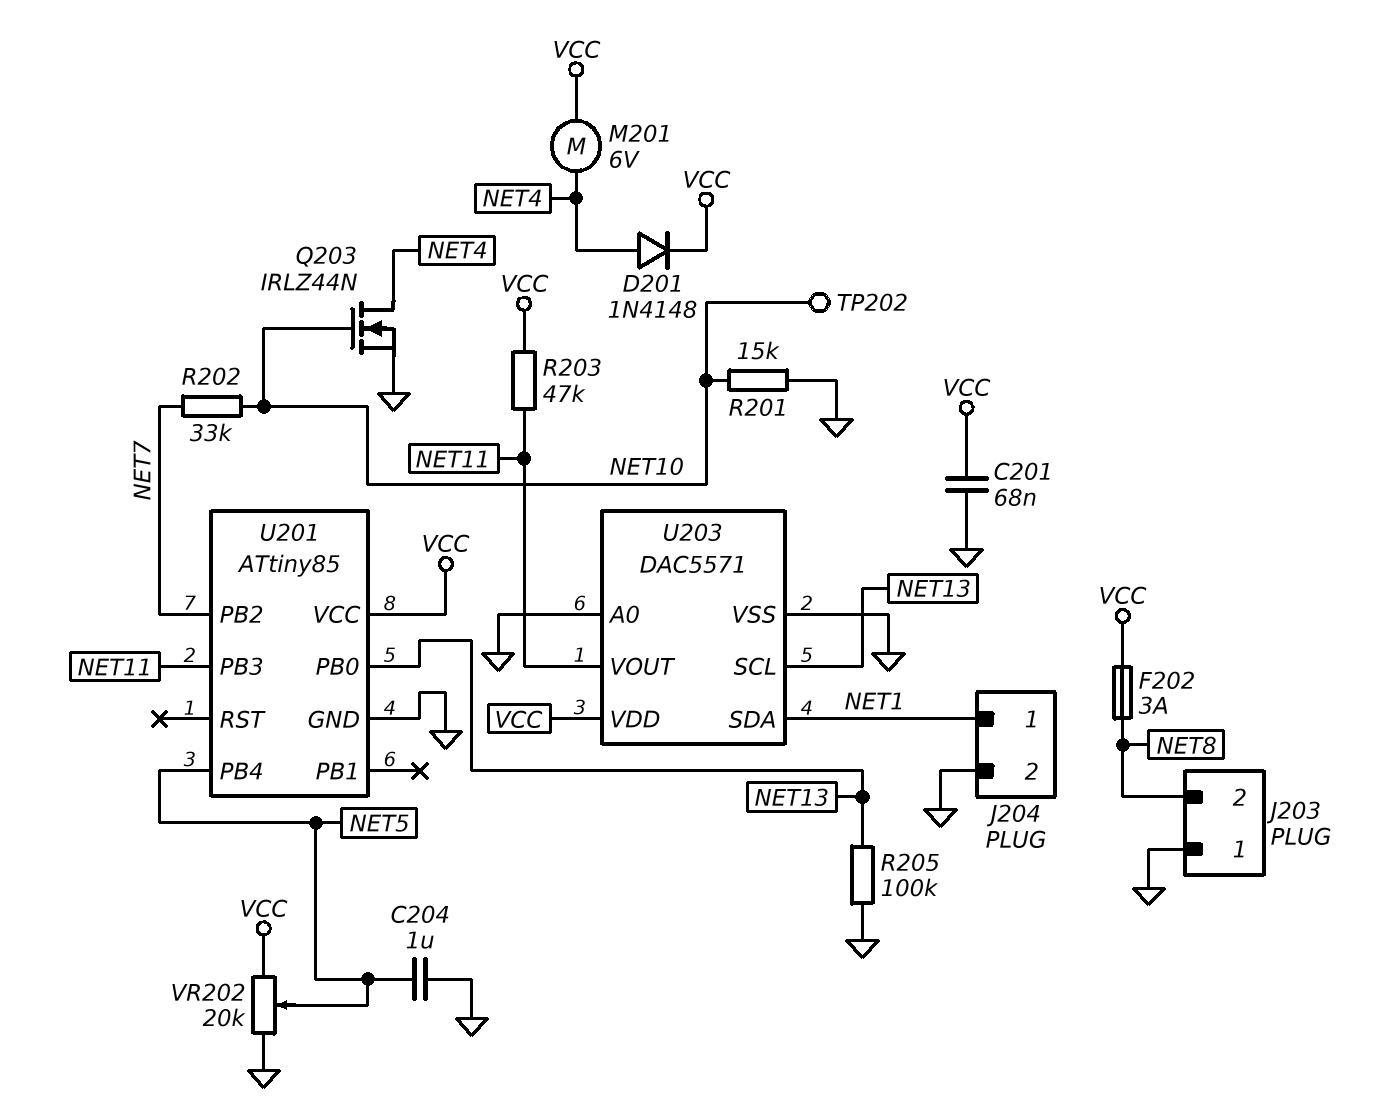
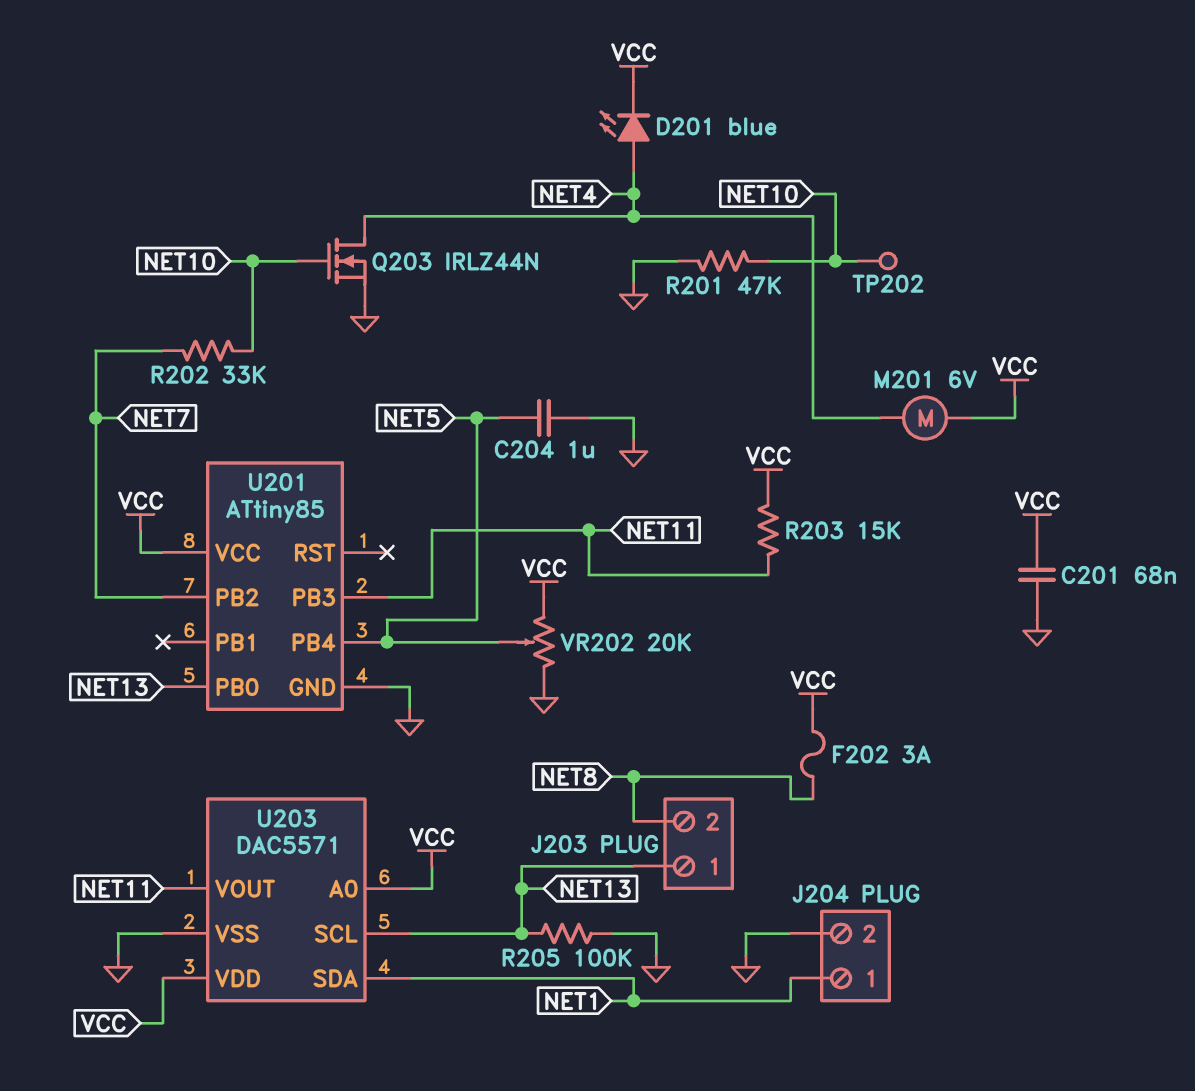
D201: diode 1N4148 (A NET4, K VCC) -> LED blue (A NET4, K VCC)
J203 pin 1: GND -> NET13
R201: 15k (GND, NET10) -> 47k (GND, NET10)
R203: 47k (NET11, VCC) -> 15k (NET11, VCC)
U203 pin A0: GND -> VCC

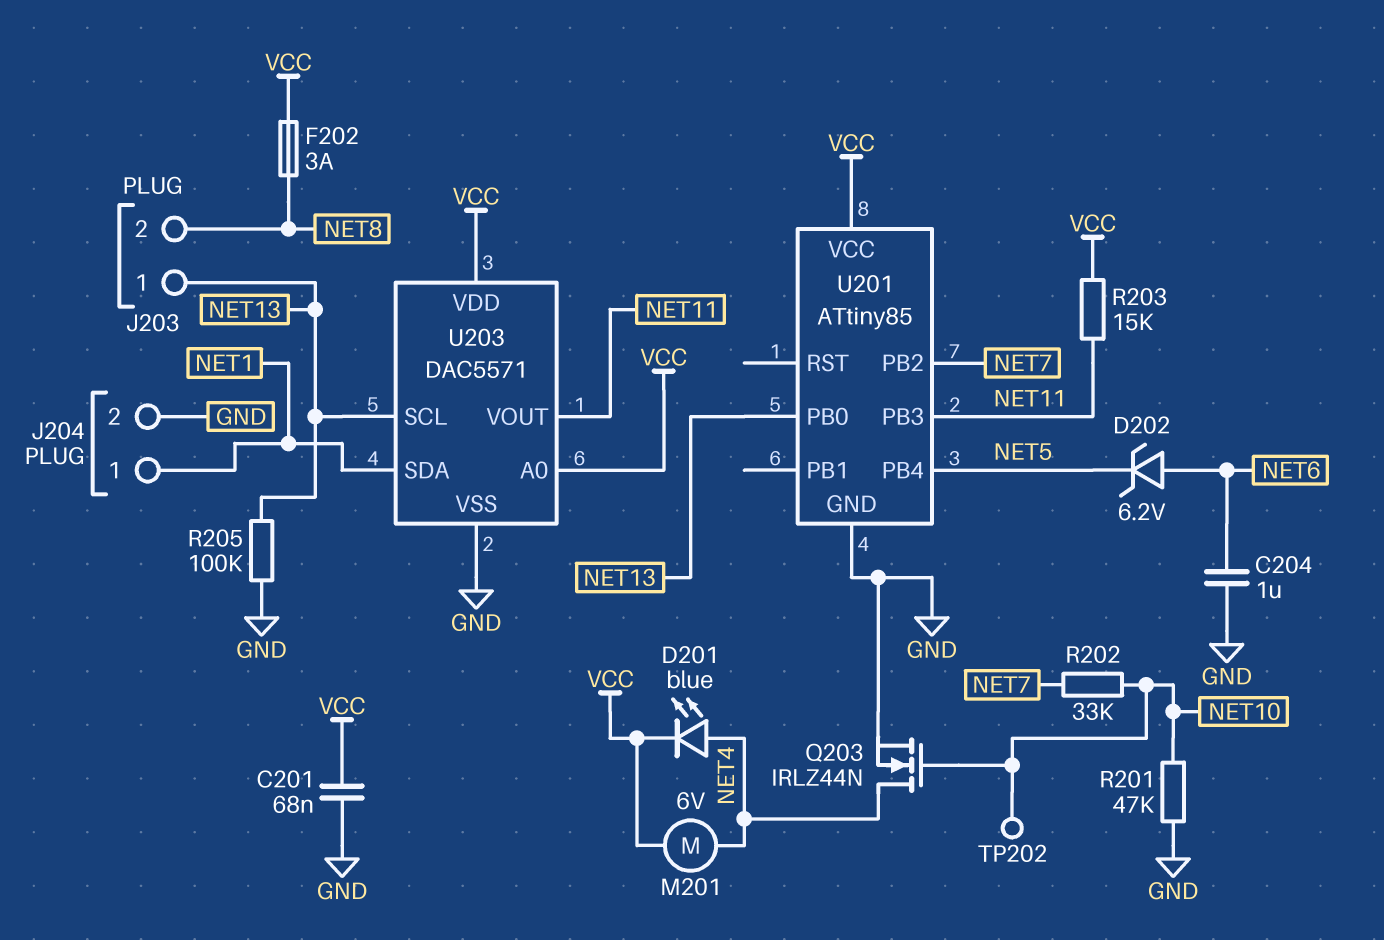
C204: 1uF (GND, NET5) -> 1uF (GND, NET6)
D202: none -> zener 6.2V (A NET6, K NET5)
VR202: 20k (GND, VCC, wiper NET5) -> none

